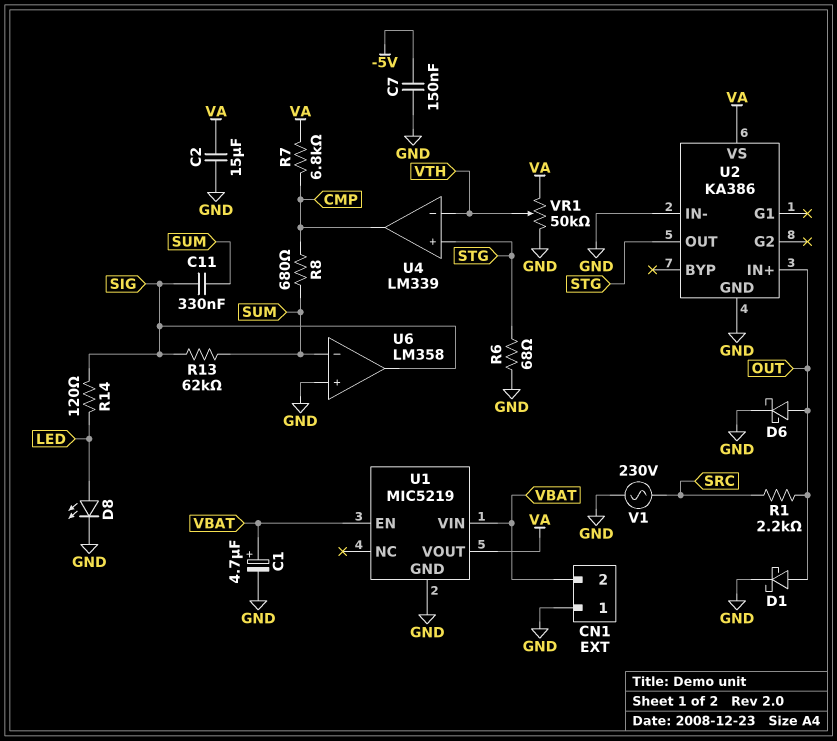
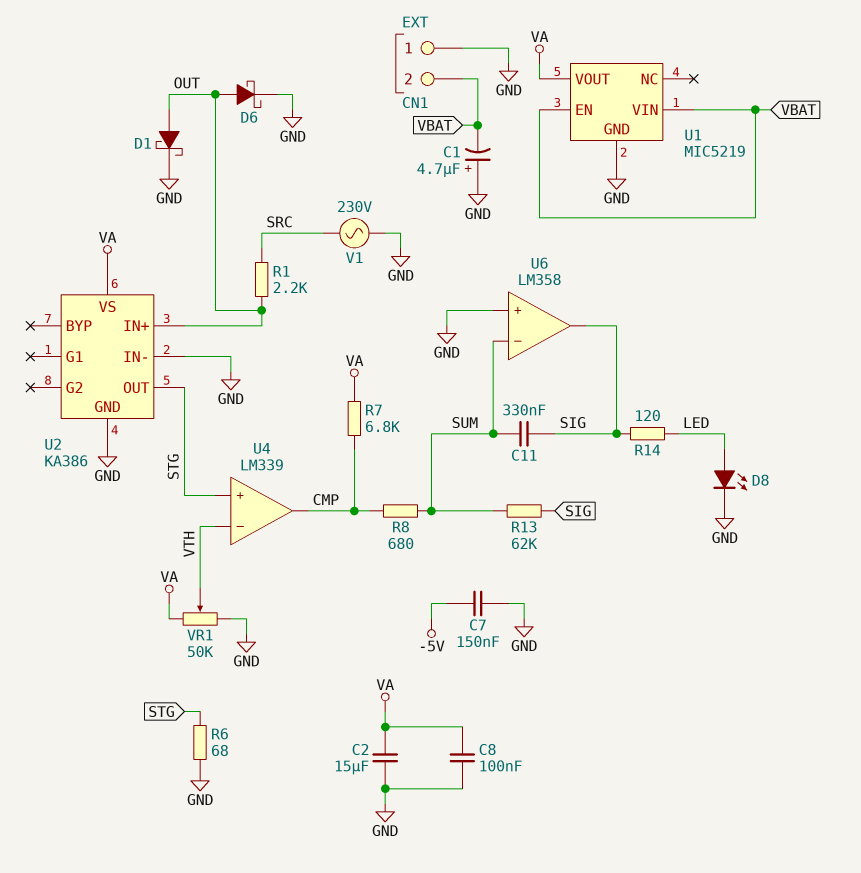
C1: 4.7uF (plus VBAT, minus GND) -> 4.7uF (plus GND, minus VBAT)
C8: none -> 100nF (GND, VA)

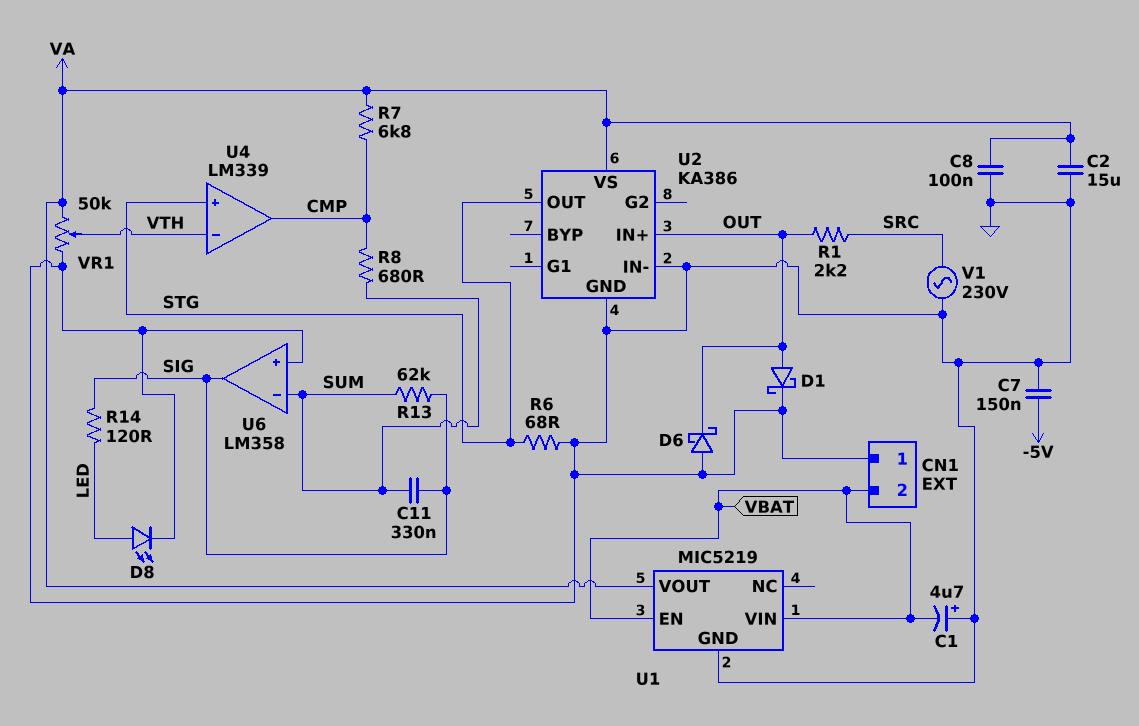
D6: schottky (A OUT, K GND) -> schottky (A GND, K OUT)

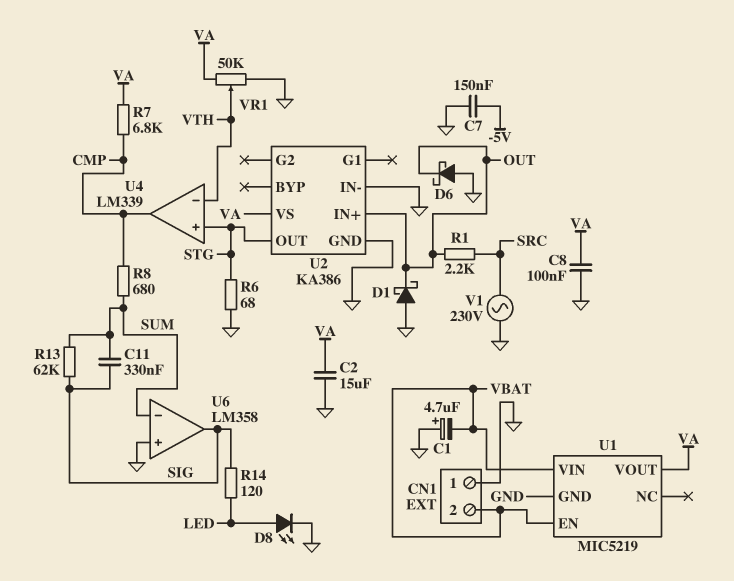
D1: schottky (A OUT, K GND) -> schottky (A GND, K OUT)

